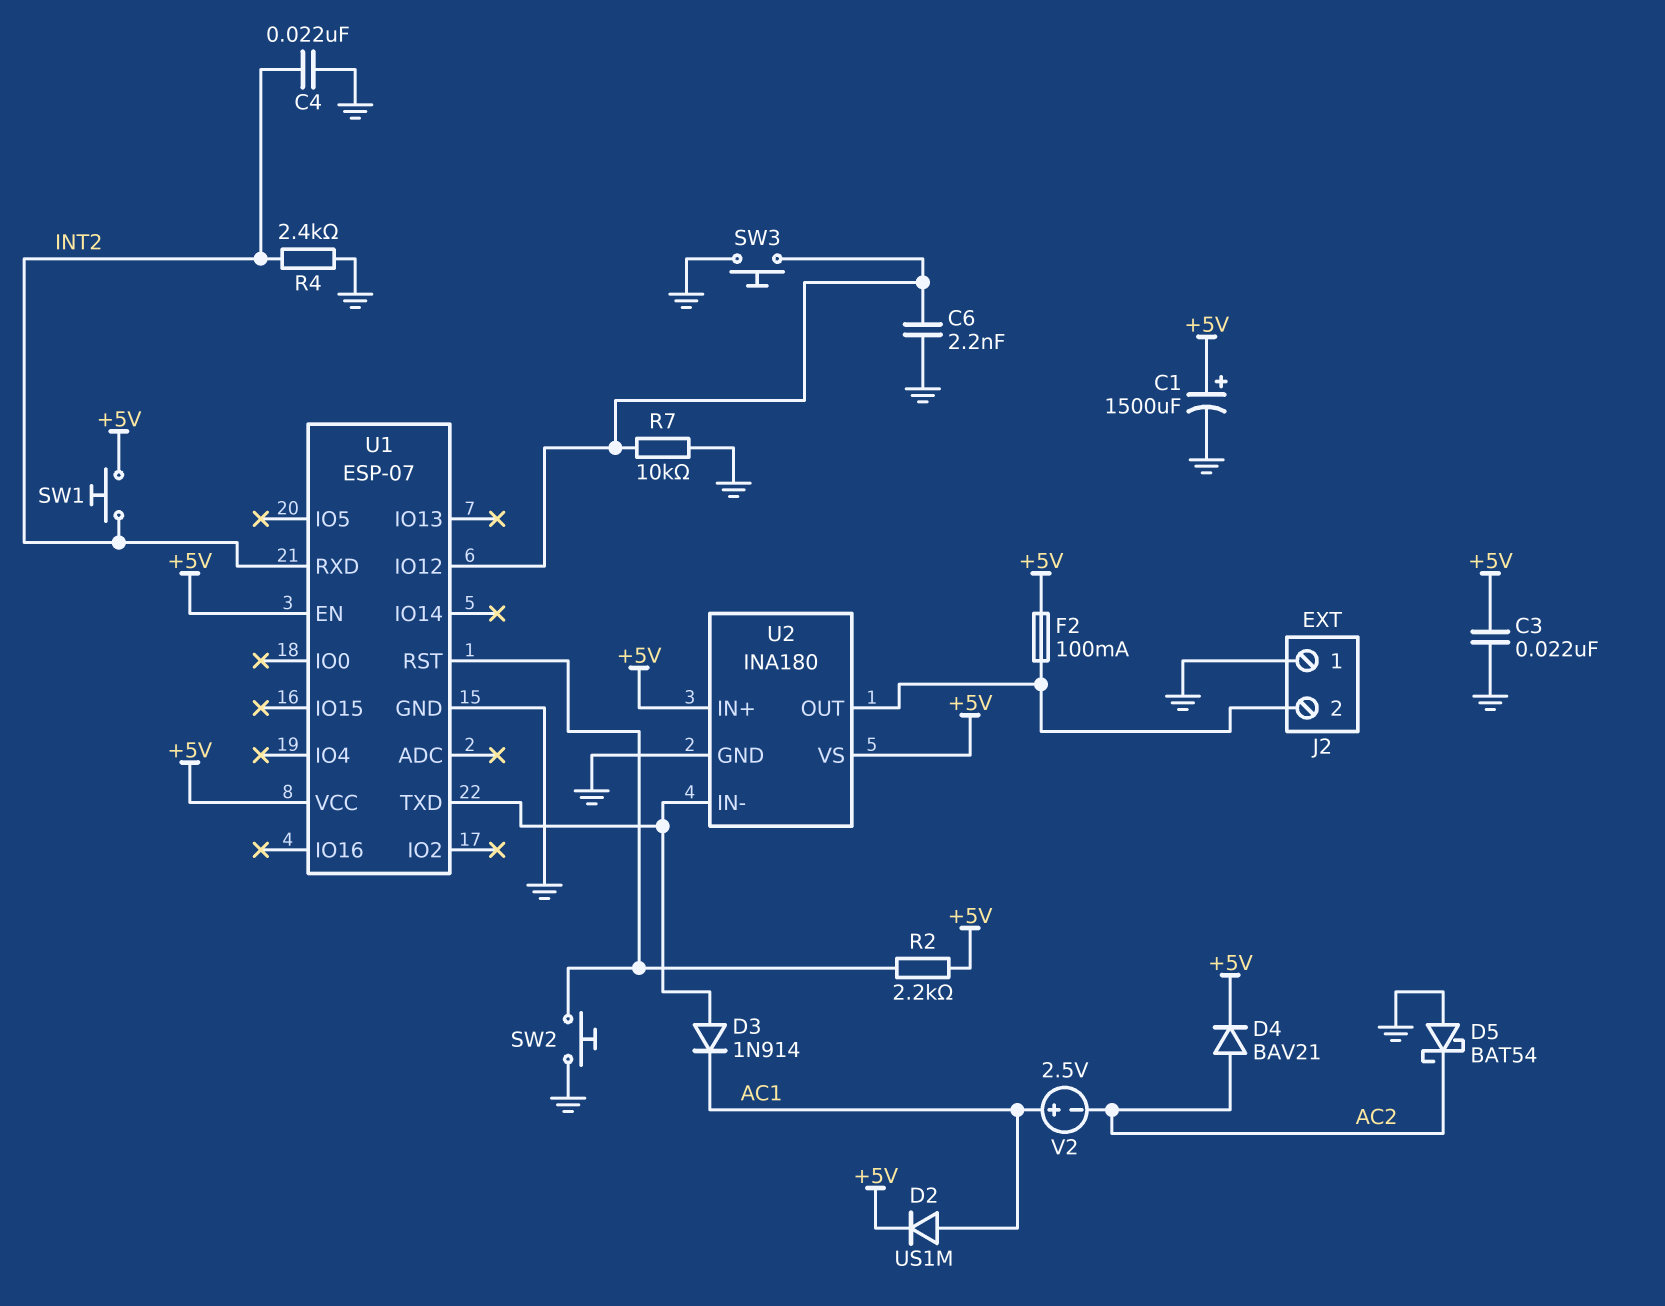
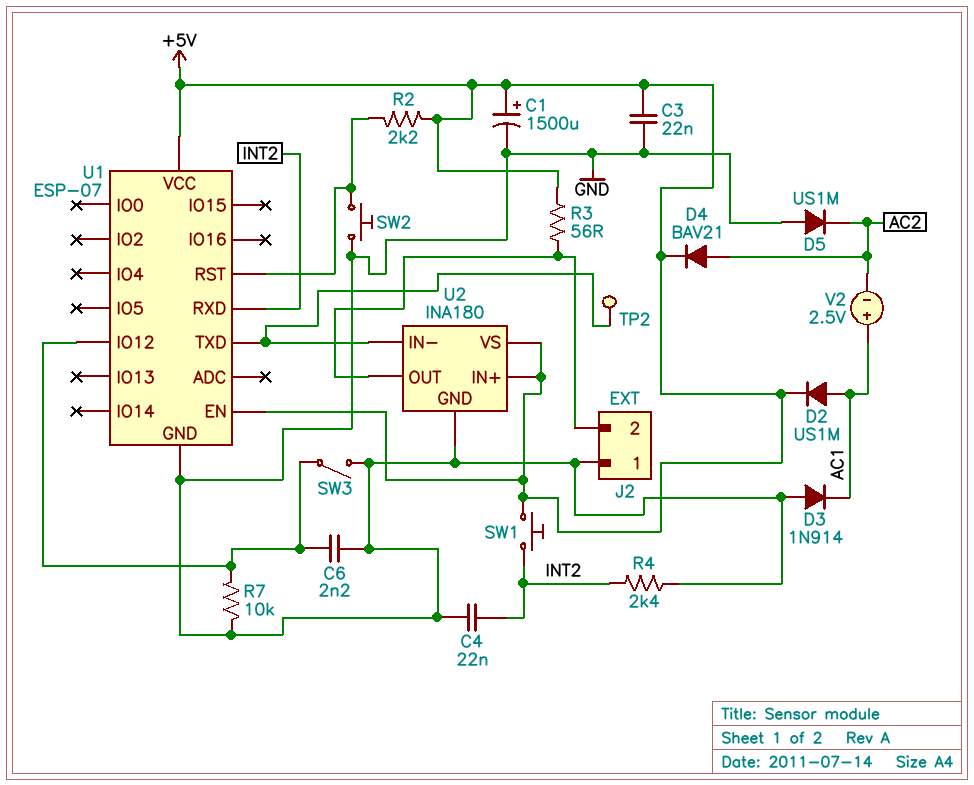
D3: diode 1N914 (A U1/TXD, K AC1) -> diode 1N914 (A GND, K AC1)
D5: schottky BAT54 (A GND, K AC2) -> diode US1M (A GND, K AC2)
F2: 100mA (+5V, J2/2) -> none
R3: none -> 56 (+5V, J2/2)
SW3: button (GND, U1/IO12) -> switch (GND, U1/IO12)
TP2: none -> test point (U1/TXD)

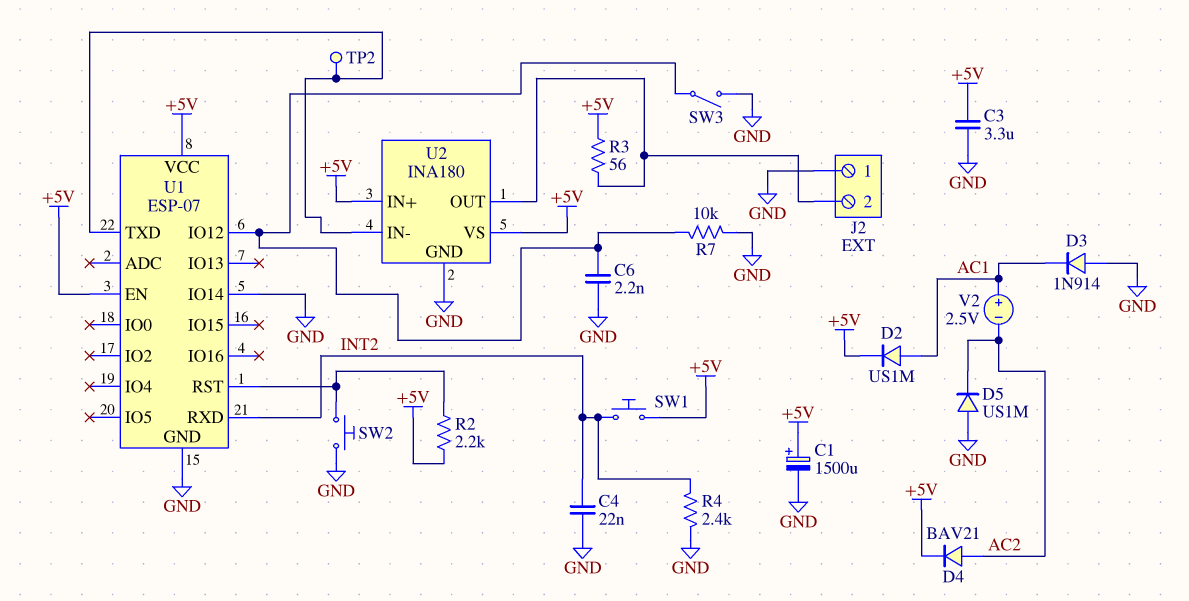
C3: 22nF (+5V, GND) -> 3.3uF (+5V, GND)
U1 pin IO14: none -> GND

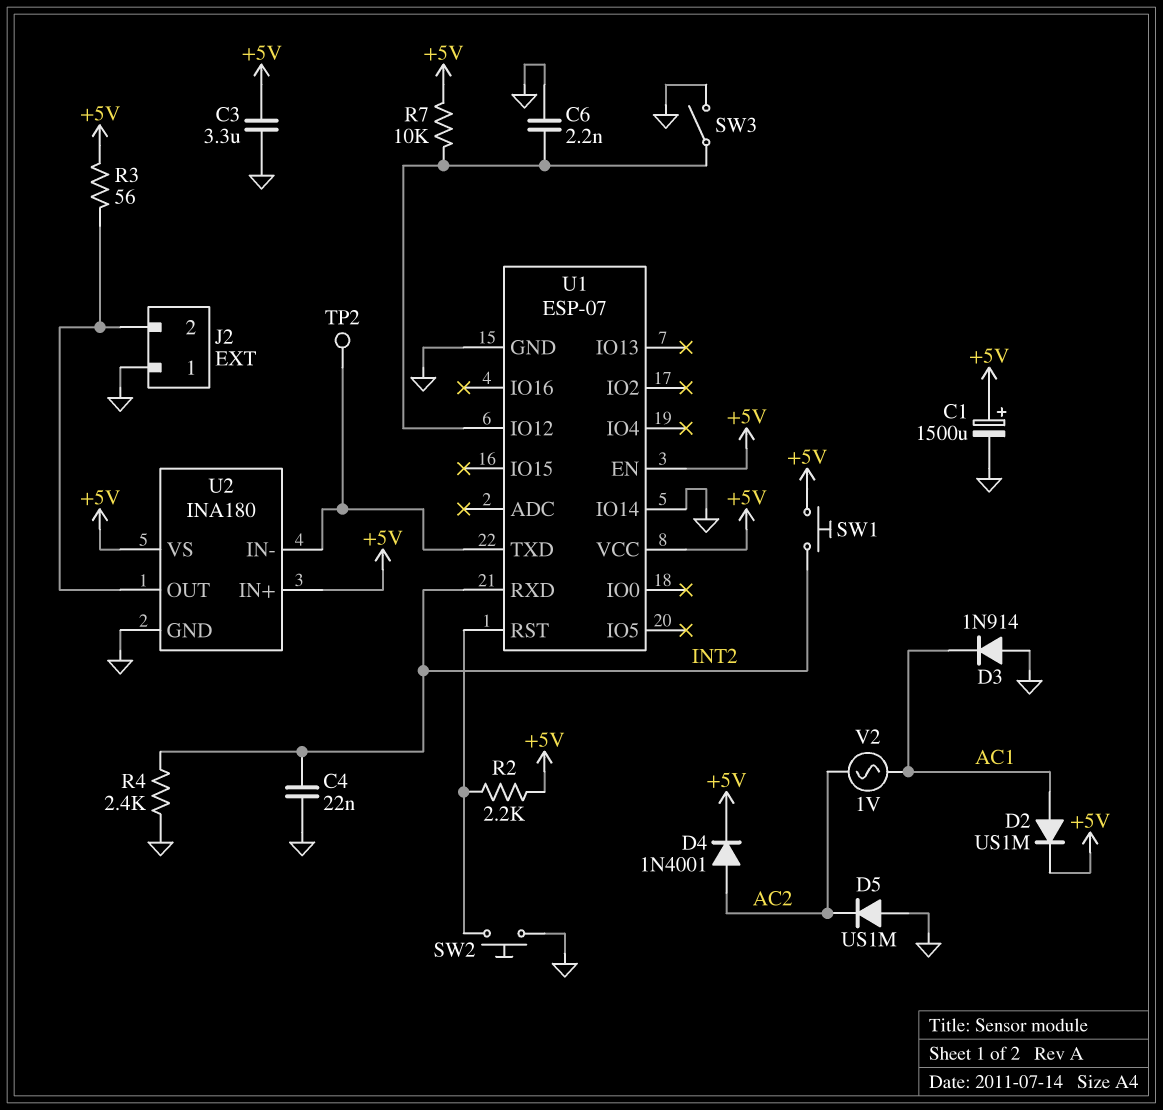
D4: diode BAV21 (A AC2, K +5V) -> diode 1N4001 (A AC2, K +5V)
R7: 10k (GND, U1/IO12) -> 10k (+5V, U1/IO12)
V2: 2.5V (plus AC1, minus AC2) -> AC 1V (AC1, AC2)

